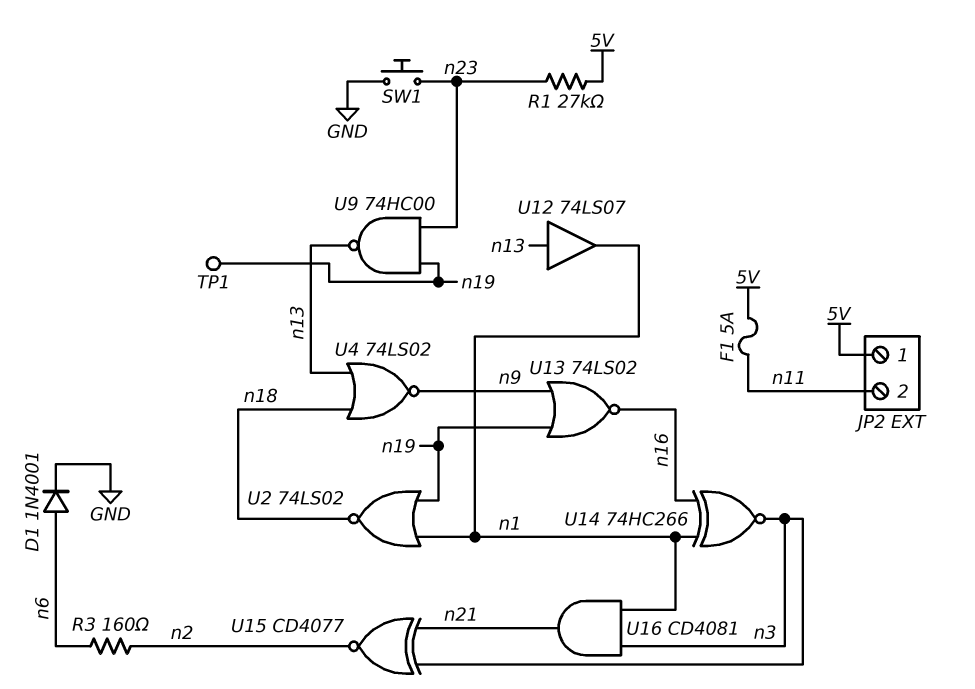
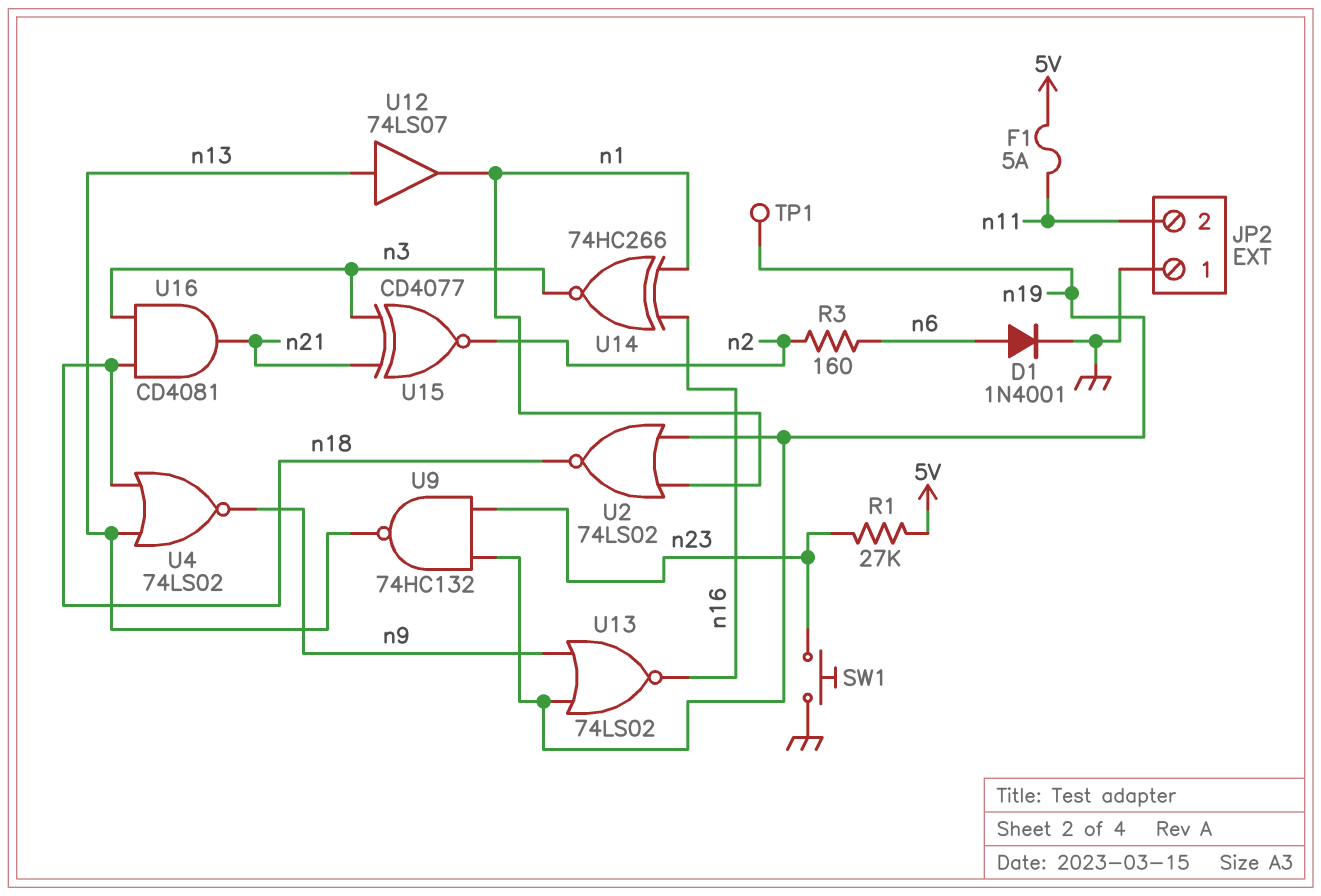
JP2 pin 1: 5V -> GND
U9: NAND 74HC00 (in n19, in n23, out n13) -> NAND 74HC132 (in n19, in n23, out n13)
U16: AND CD4081 (in n1, in n3, out n21) -> AND CD4081 (in n3, in n18, out n21)

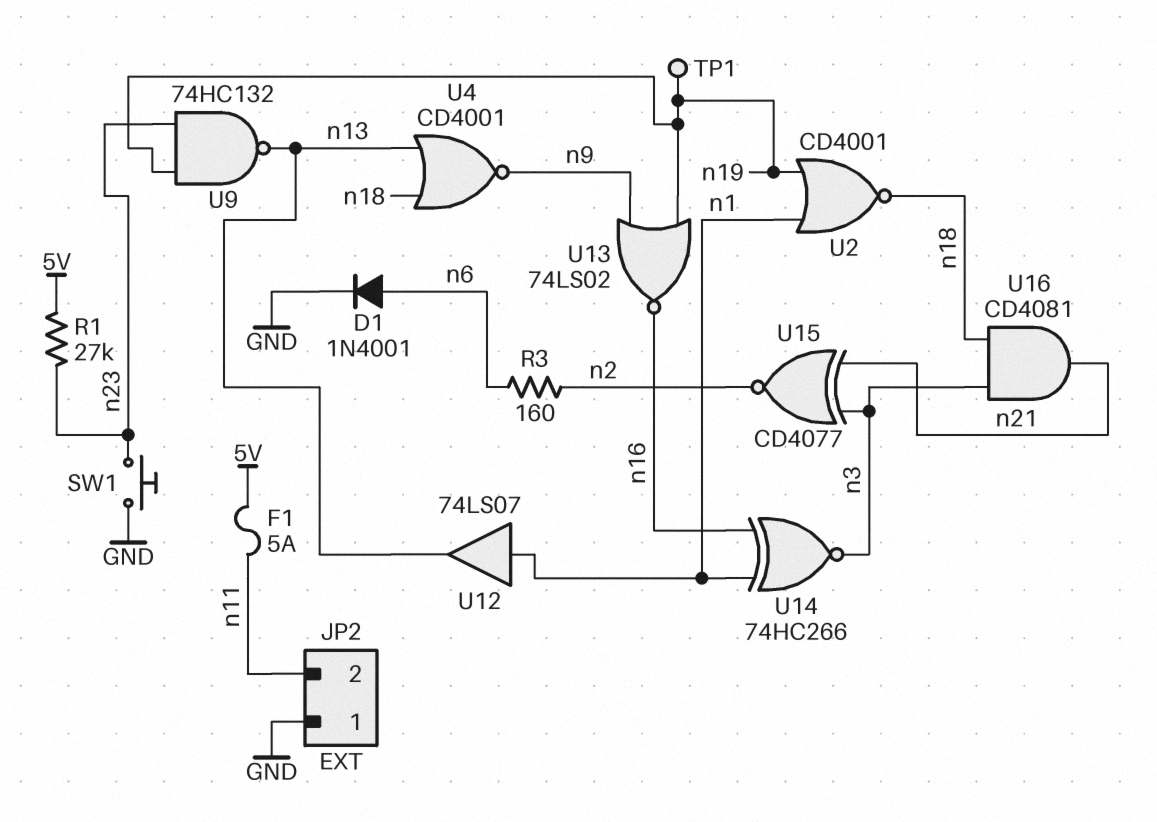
U2: NOR 74LS02 (in n1, in n19, out n18) -> NOR CD4001 (in n1, in n19, out n18)
U4: NOR 74LS02 (in n13, in n18, out n9) -> NOR CD4001 (in n13, in n18, out n9)
U12: buffer 74LS07 (in n13, out n1) -> buffer 74LS07 (in n1, out n13)

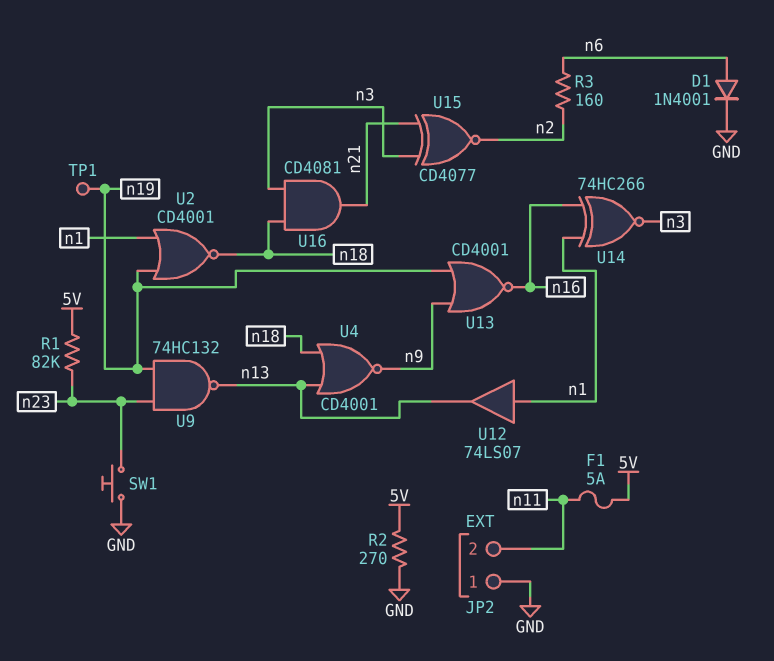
R1: 27k (5V, n23) -> 82k (5V, n23)
R2: none -> 270 (5V, GND)
U13: NOR 74LS02 (in n9, in n19, out n16) -> NOR CD4001 (in n9, in n19, out n16)

